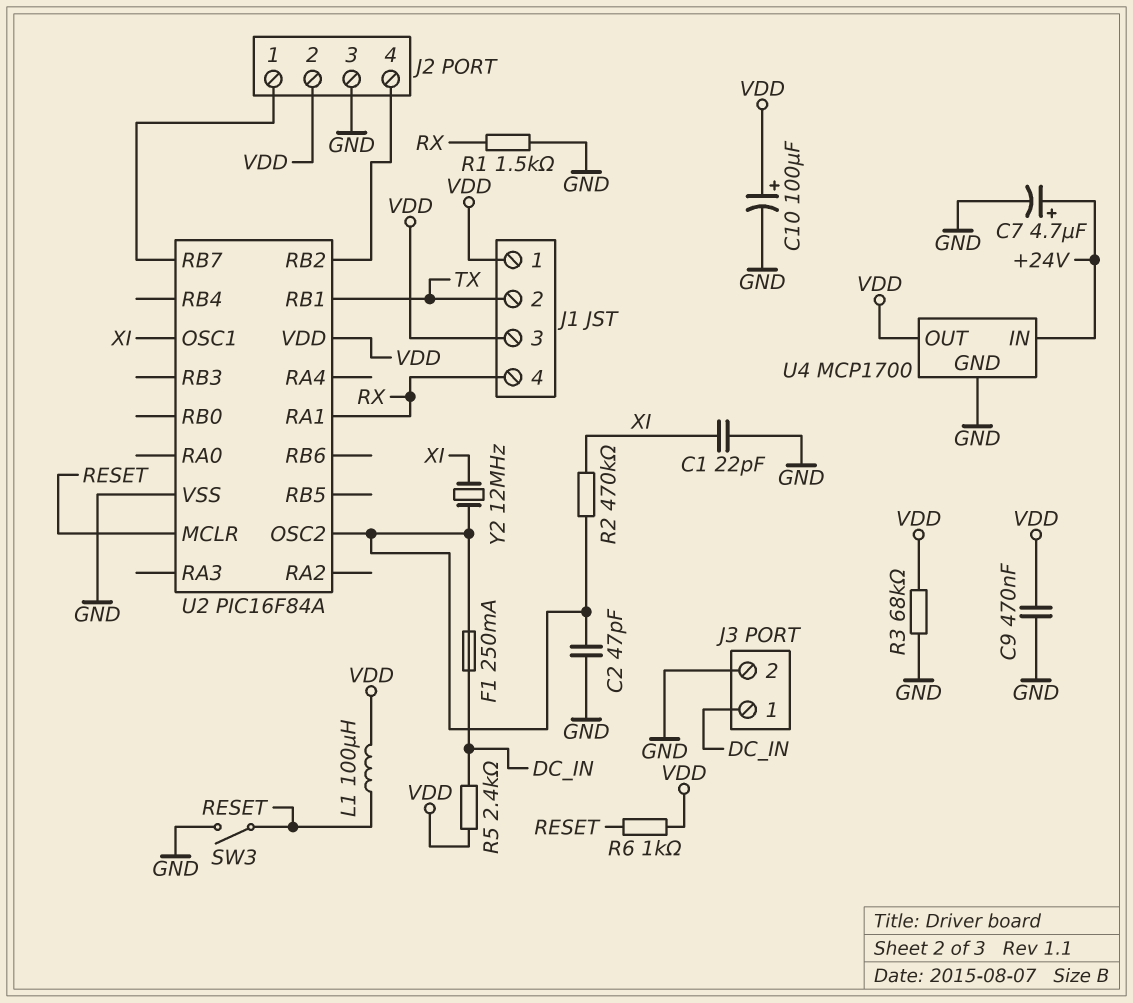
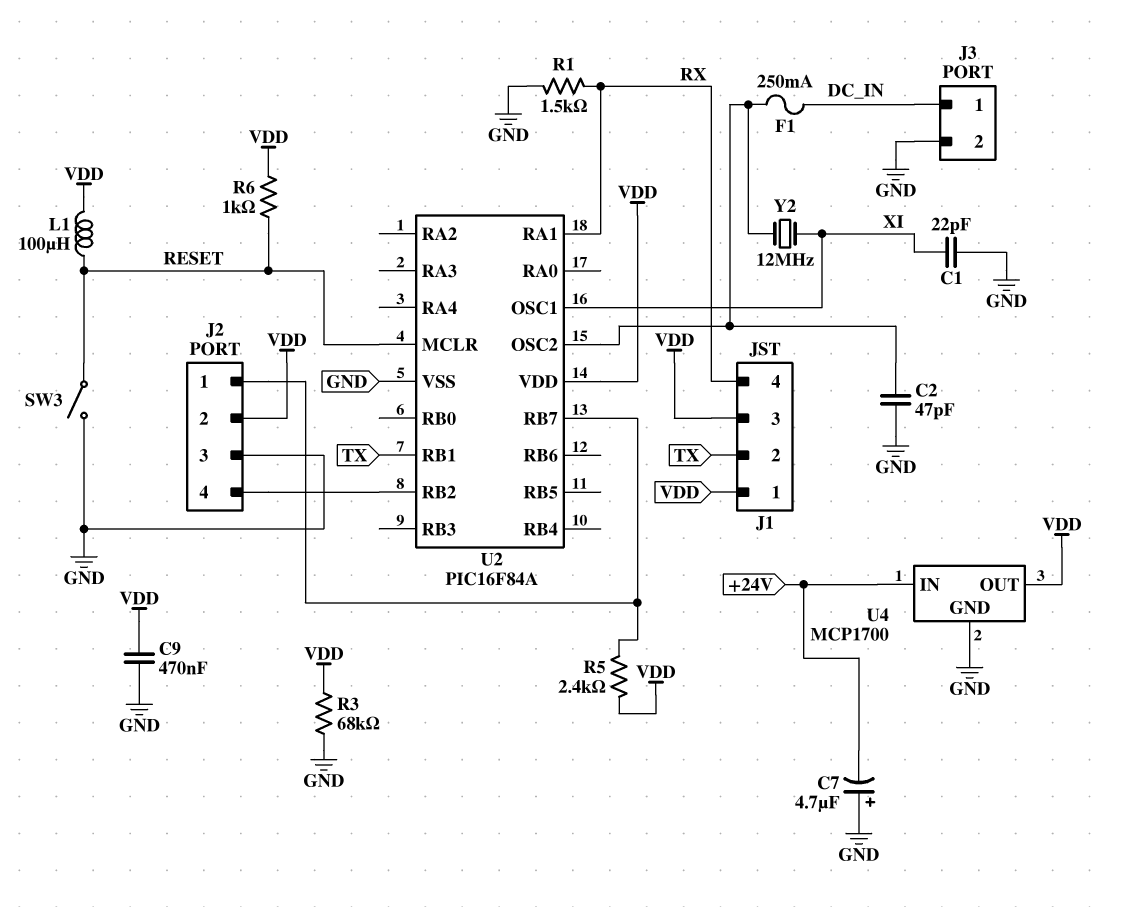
C7: 4.7uF (plus +24V, minus GND) -> 4.7uF (plus GND, minus +24V)
C10: 100uF (plus VDD, minus GND) -> none
R2: 470k (U2/OSC2, XI) -> none
R5: 2.4k (DC_IN, VDD) -> 2.4k (J2/1, VDD)

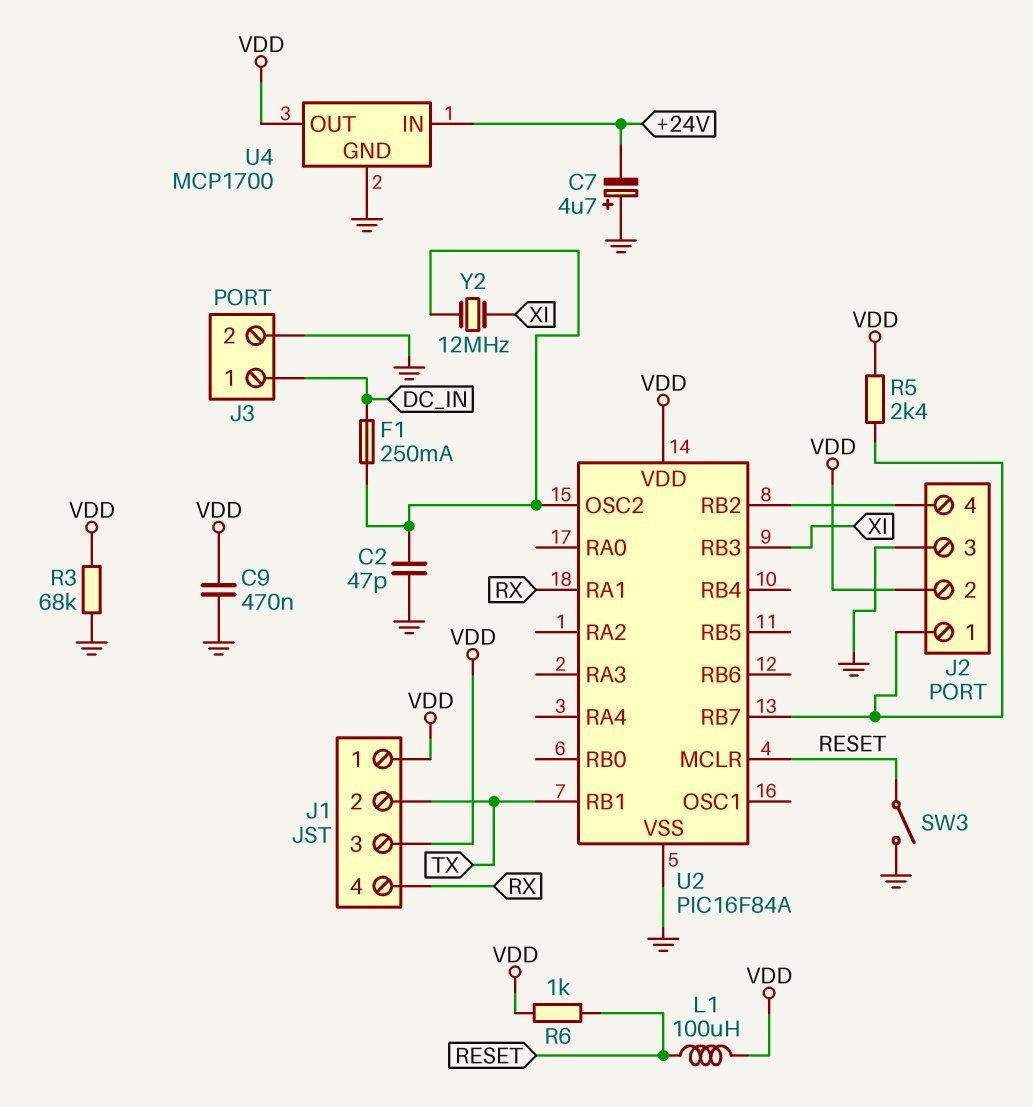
C1: 22pF (GND, XI) -> none
R1: 1.5k (GND, RX) -> none
U2 pin OSC1: XI -> none
U2 pin RB3: none -> XI

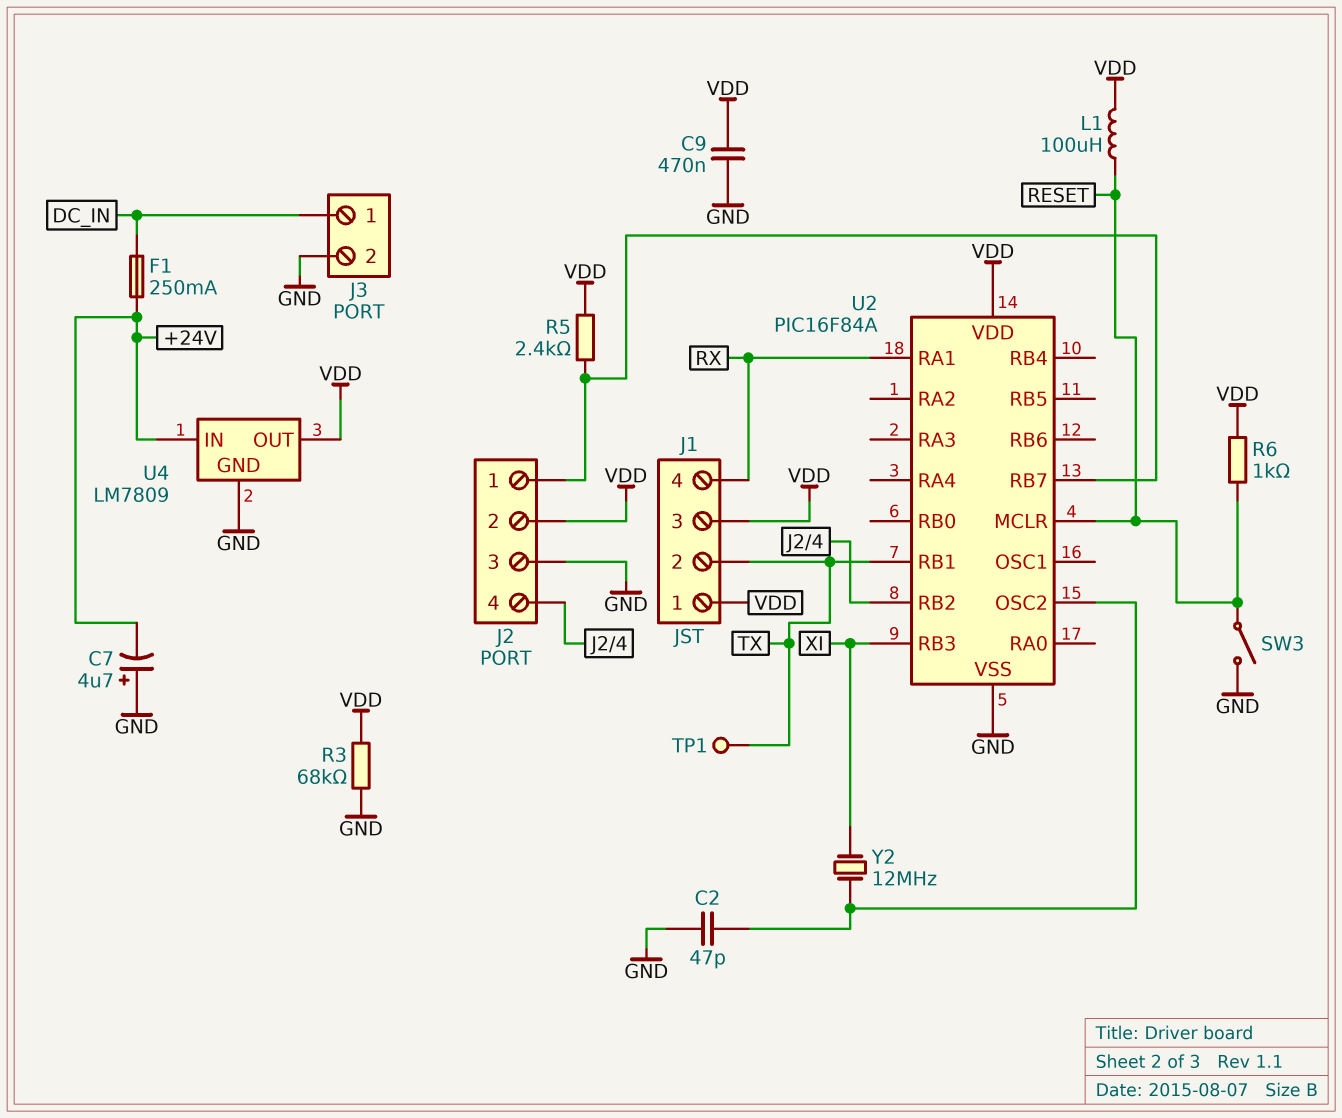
F1: 250mA (DC_IN, U2/OSC2) -> 250mA (+24V, DC_IN)
TP1: none -> test point (TX)
U4: MCP1700 -> LM7809

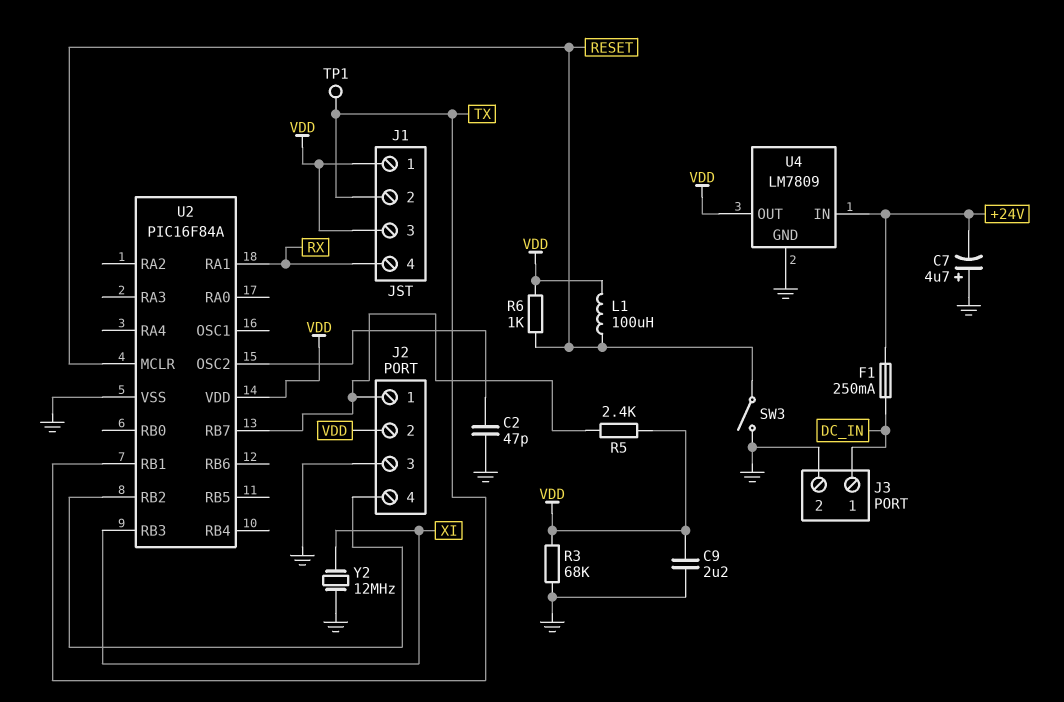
C9: 470nF (GND, VDD) -> 2.2uF (GND, VDD)
Y2: 12MHz (U2/OSC2, XI) -> 12MHz (GND, XI)

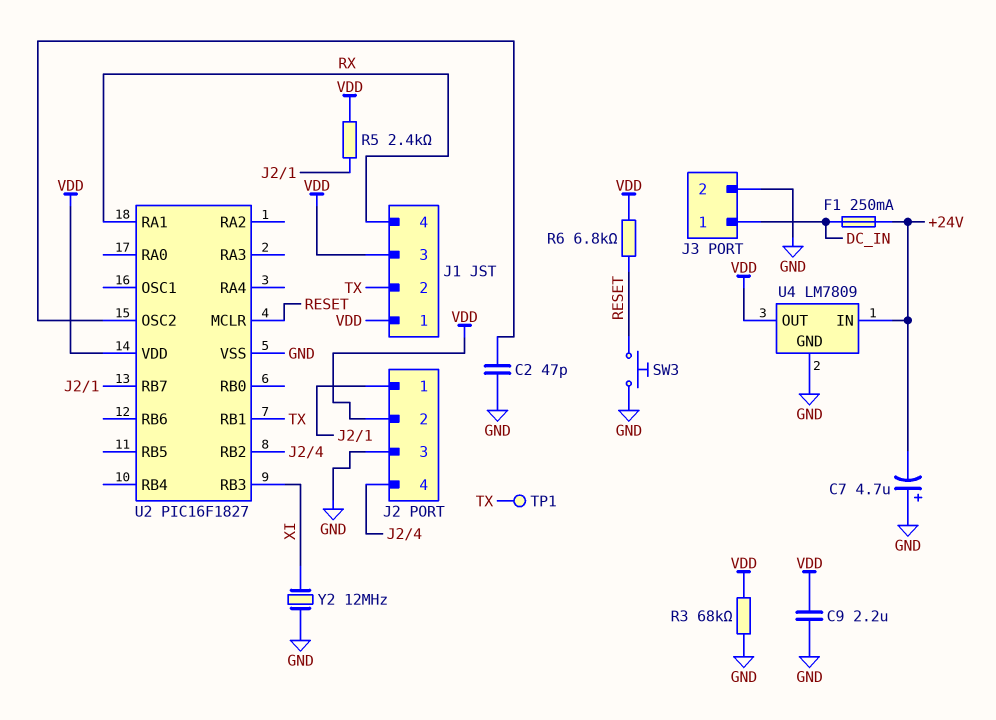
L1: 100uH (RESET, VDD) -> none
R6: 1k (RESET, VDD) -> 6.8k (RESET, VDD)
SW3: switch (GND, RESET) -> button (GND, RESET)
U2: PIC16F84A -> PIC16F1827

